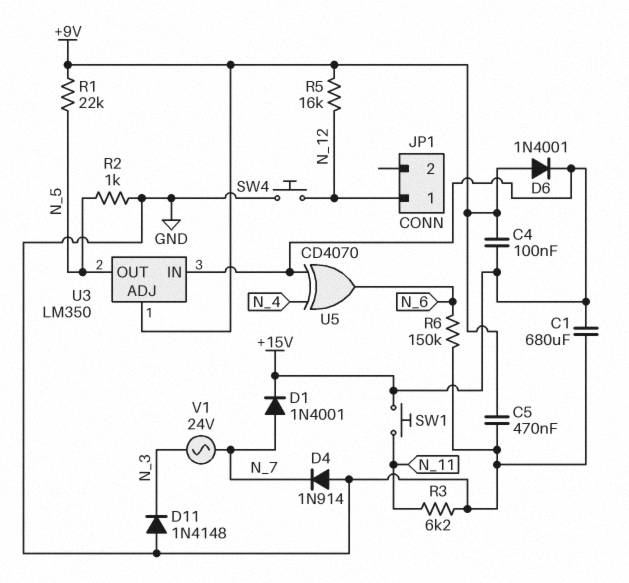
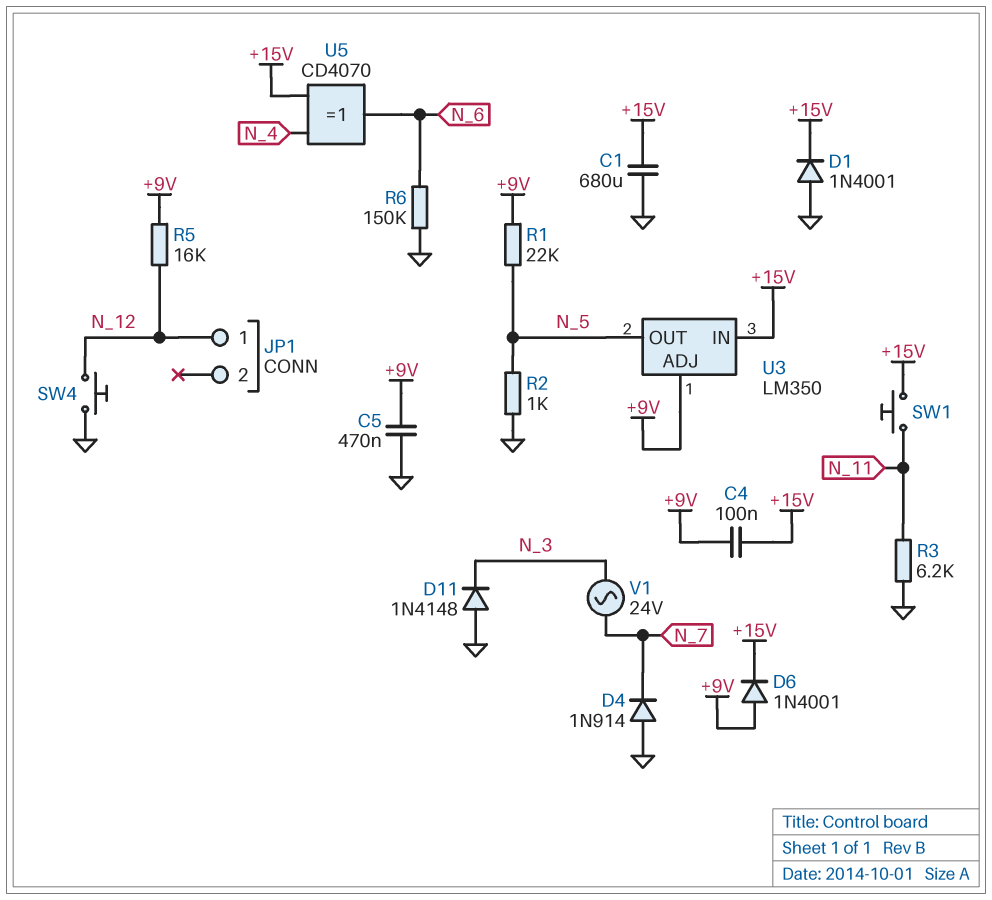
D1: diode 1N4001 (A N_7, K +15V) -> diode 1N4001 (A GND, K +15V)

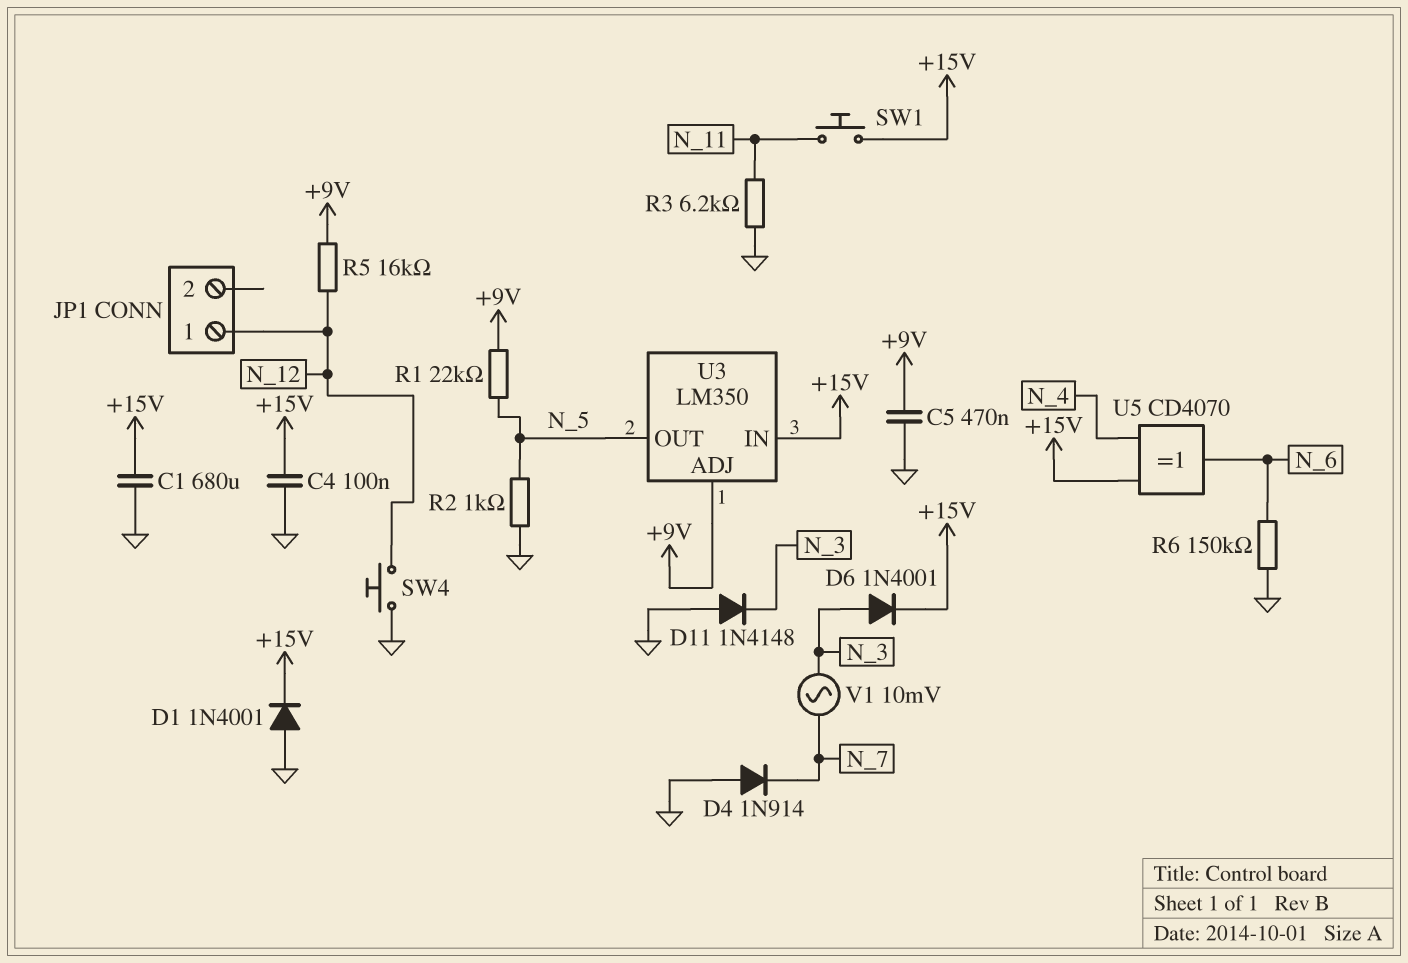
C4: 100nF (+9V, +15V) -> 100nF (+15V, GND)
D6: diode 1N4001 (A +9V, K +15V) -> diode 1N4001 (A N_3, K +15V)
V1: AC 24V (N_3, N_7) -> AC 10mV (N_3, N_7)

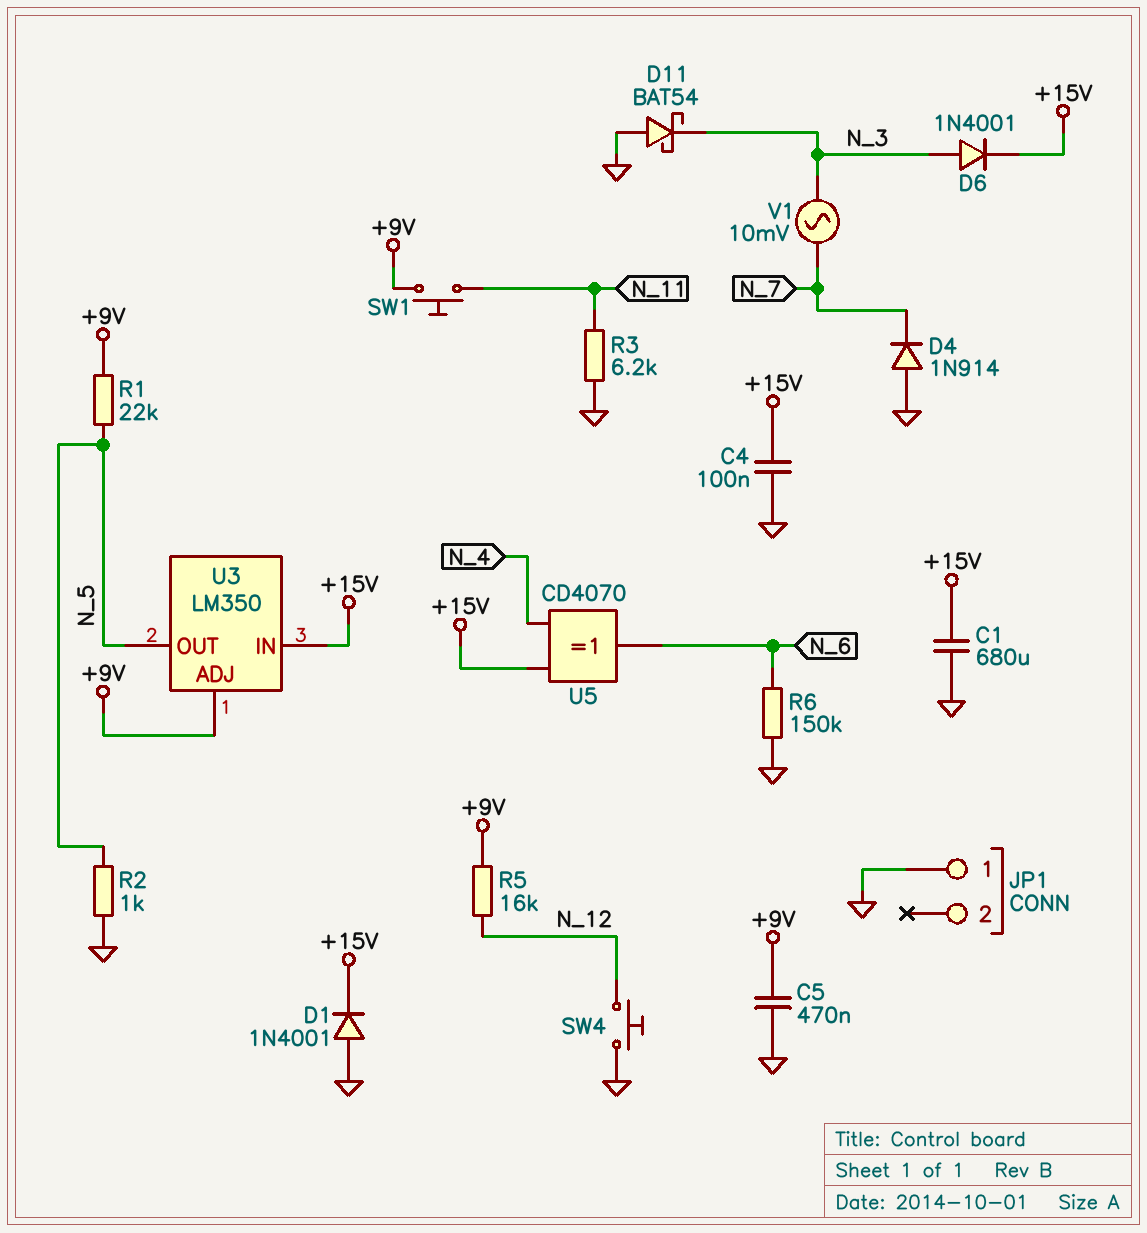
D11: diode 1N4148 (A GND, K N_3) -> schottky BAT54 (A GND, K N_3)
JP1 pin 1: N_12 -> GND
SW1: button (+15V, N_11) -> button (+9V, N_11)

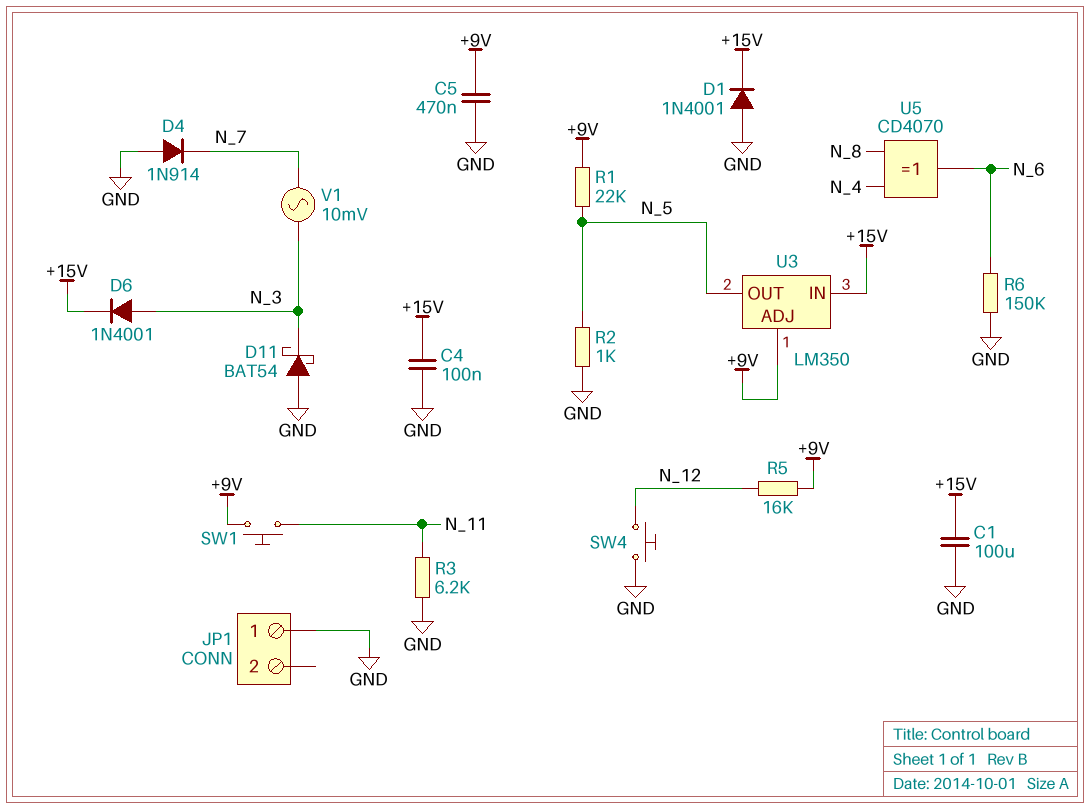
C1: 680uF (+15V, GND) -> 100uF (+15V, GND)
U5: XOR CD4070 (in +15V, in N_4, out N_6) -> XOR CD4070 (in N_4, in N_8, out N_6)

